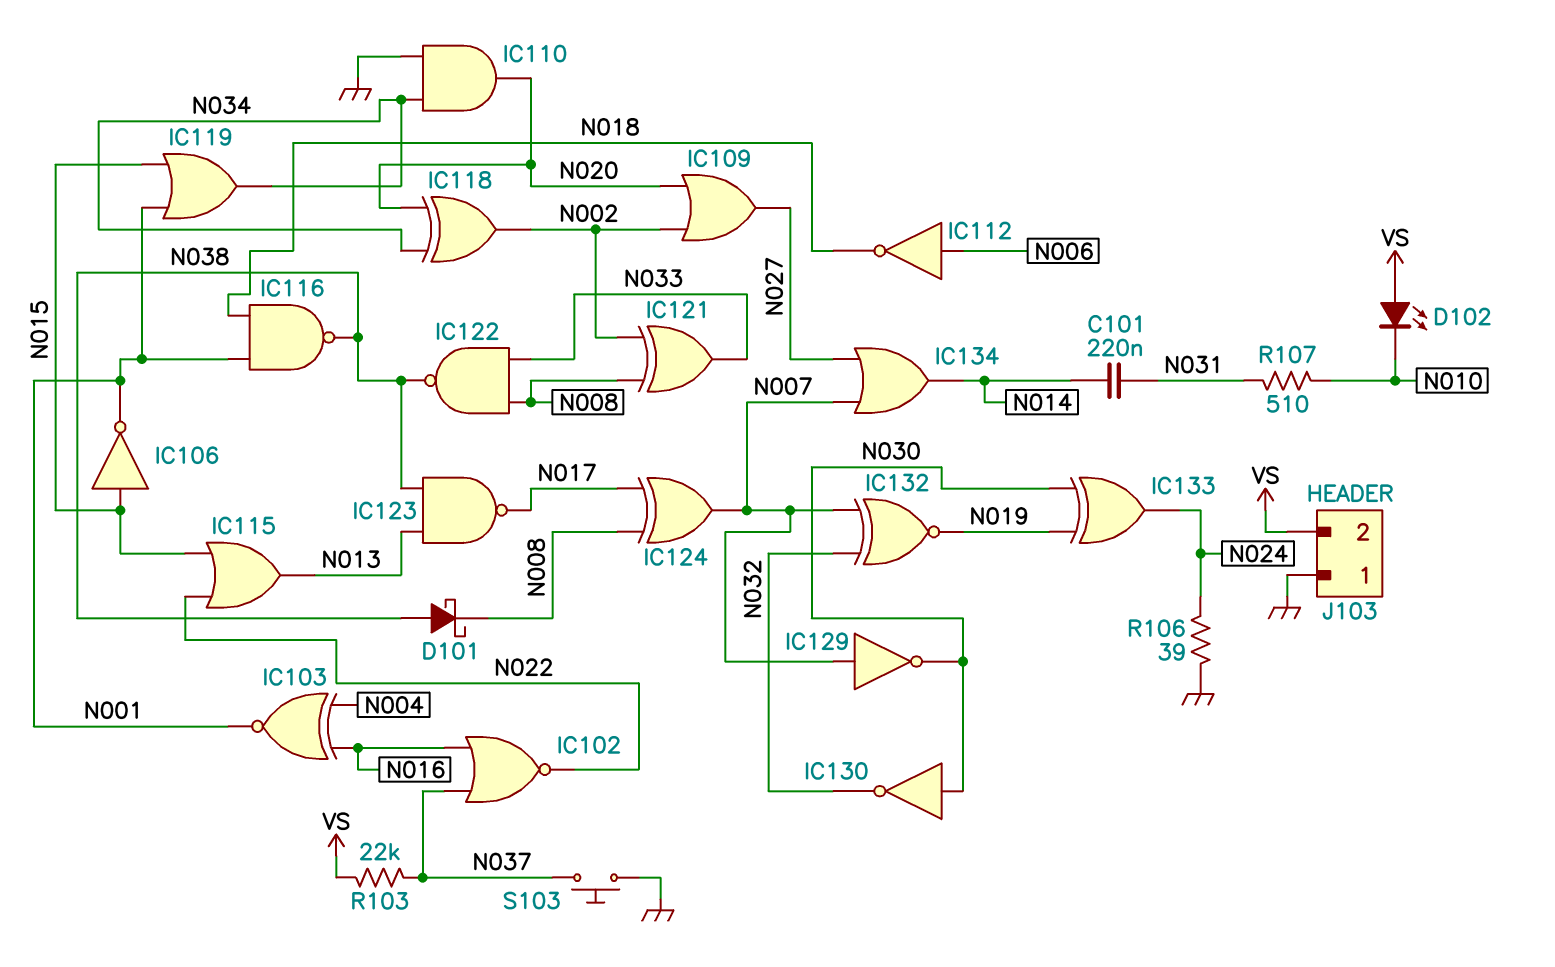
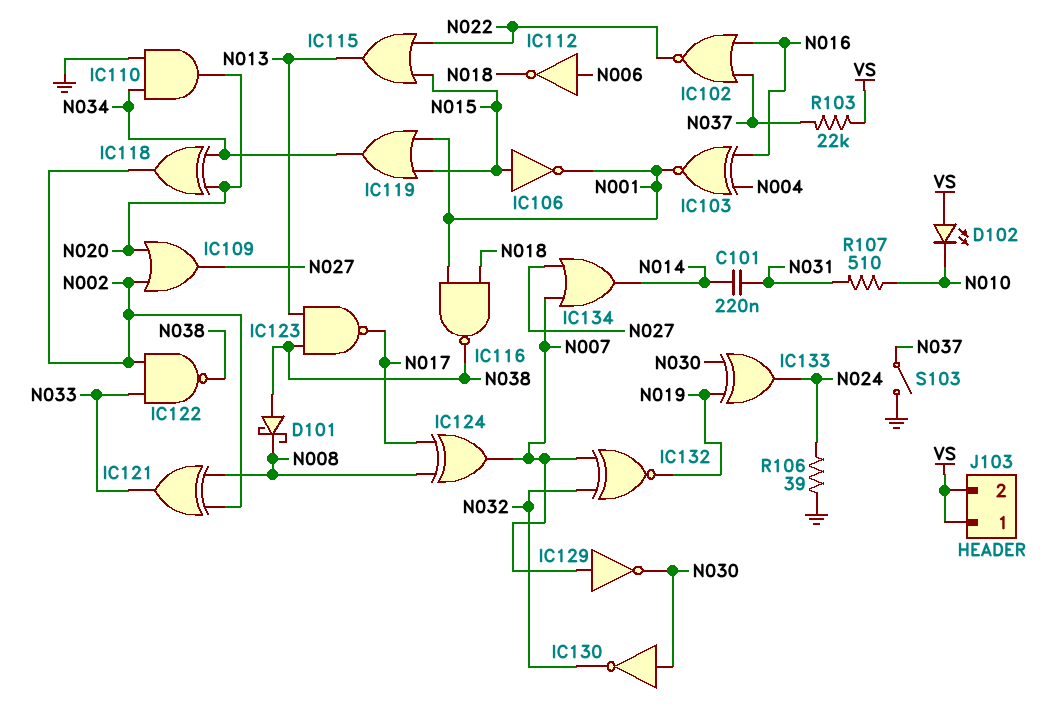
IC122: NAND (in N008, in N033, out N038) -> NAND (in N002, in N033, out N038)
J103 pin 1: GND -> VS
S103: button (GND, N037) -> switch (GND, N037)

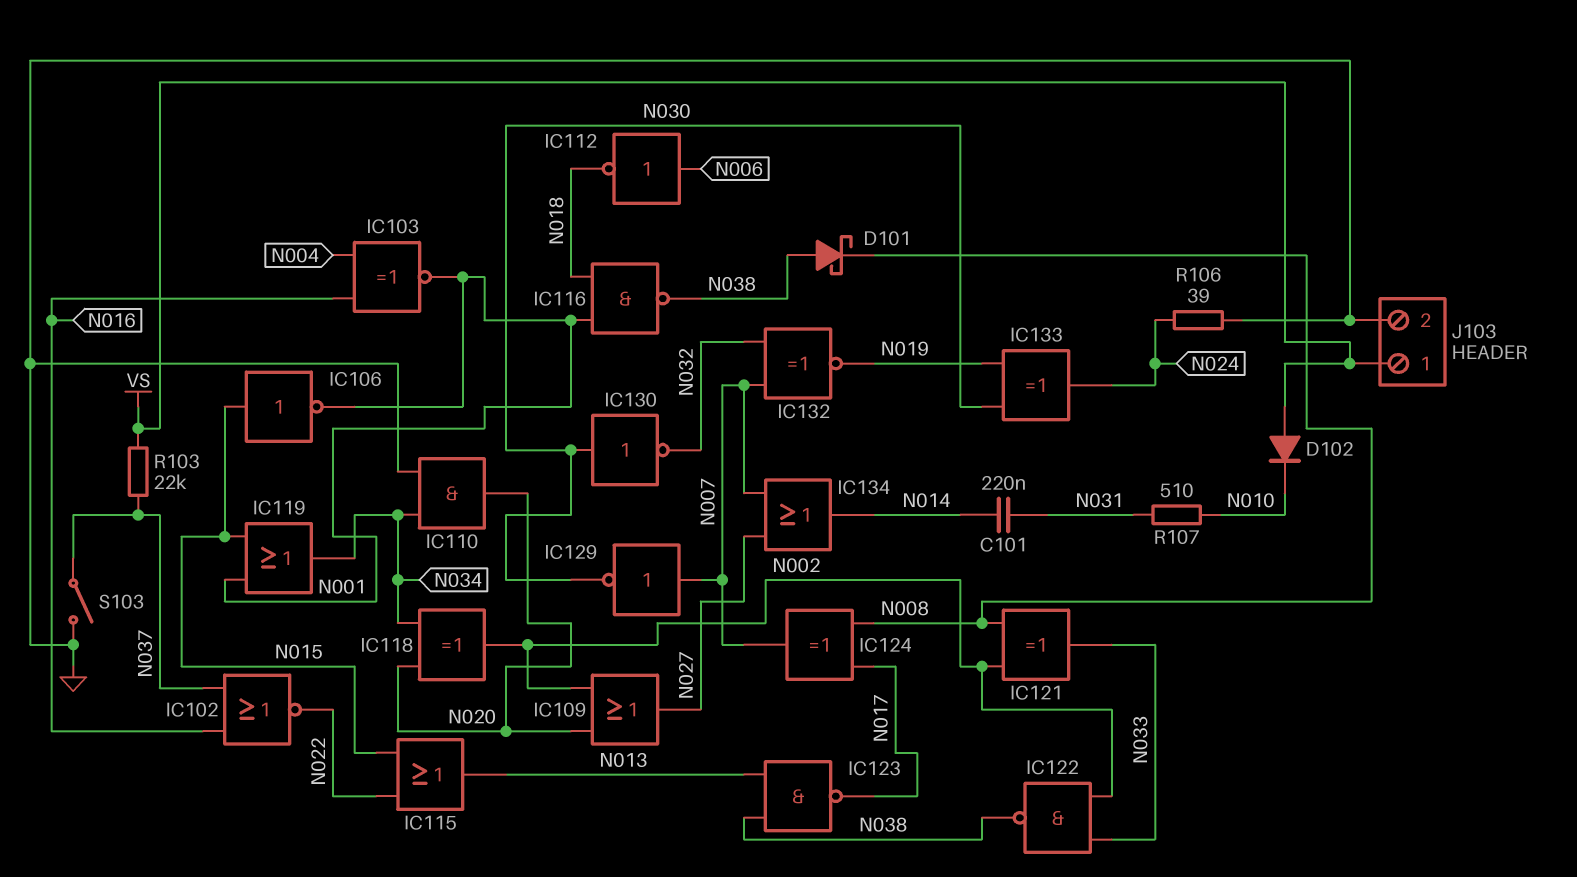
D102: LED (A VS, K N010) -> diode (A VS, K N010)
J103 pin 2: VS -> GND

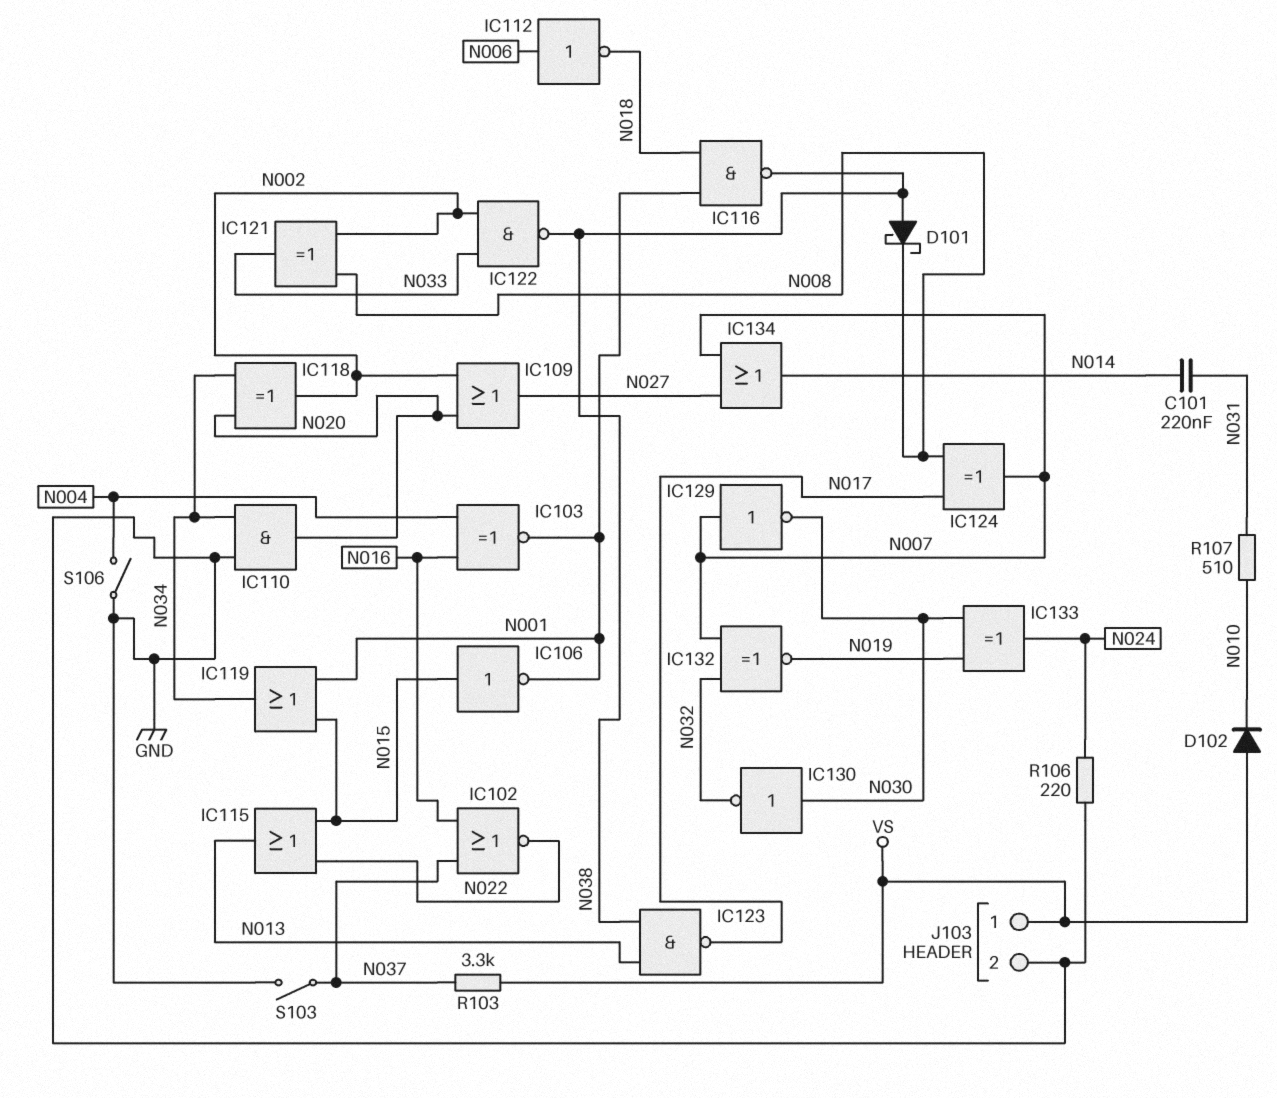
R103: 22k (N037, VS) -> 3.3k (N037, VS)
R106: 39 (GND, N024) -> 220 (GND, N024)
S106: none -> switch (GND, N004)

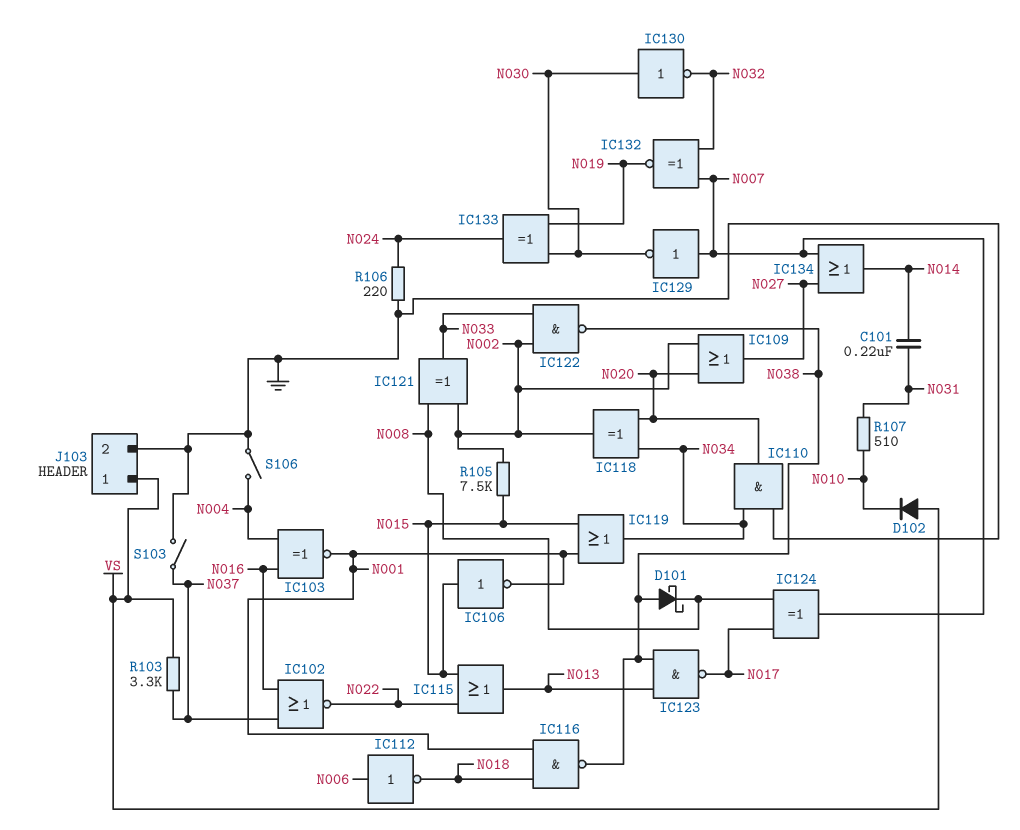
R105: none -> 7.5k (N002, N015)

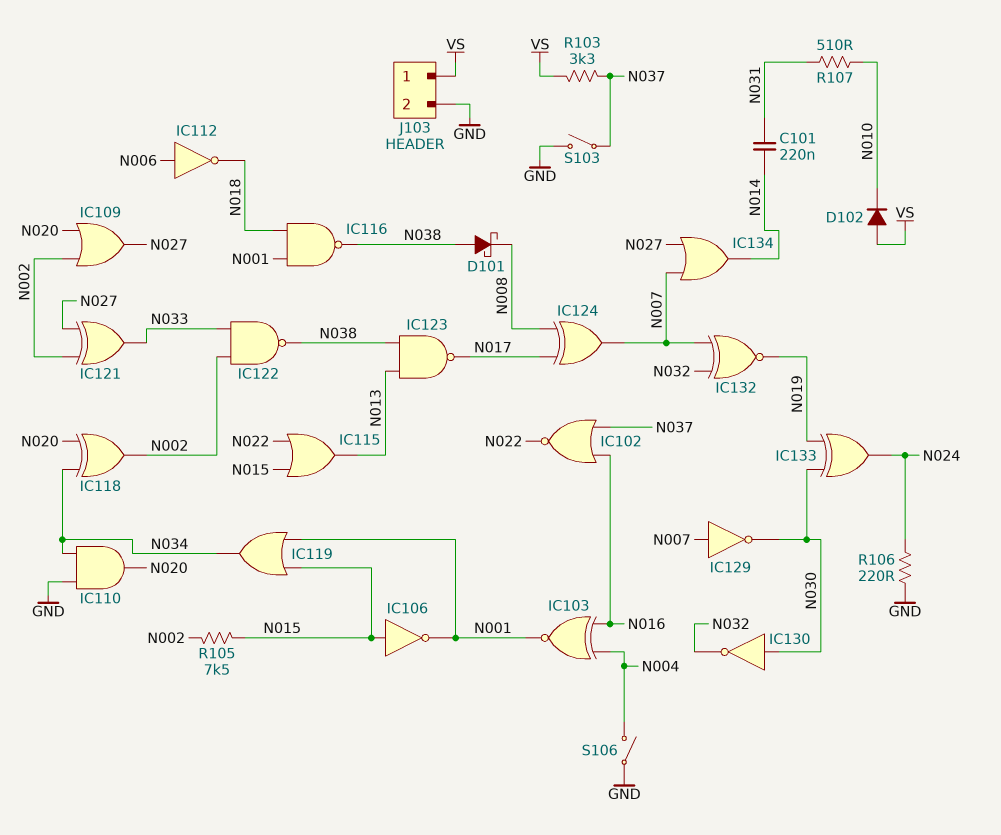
IC121: XOR (in N002, in N008, out N033) -> XOR (in N002, in N027, out N033)

